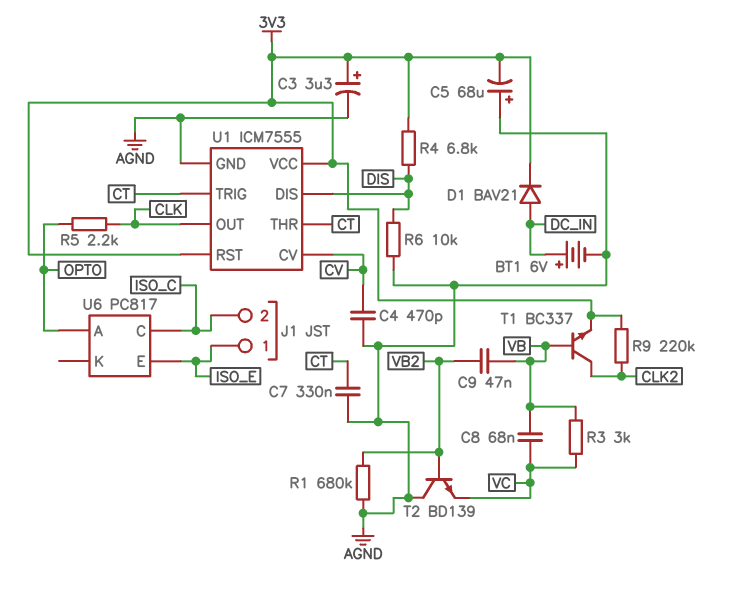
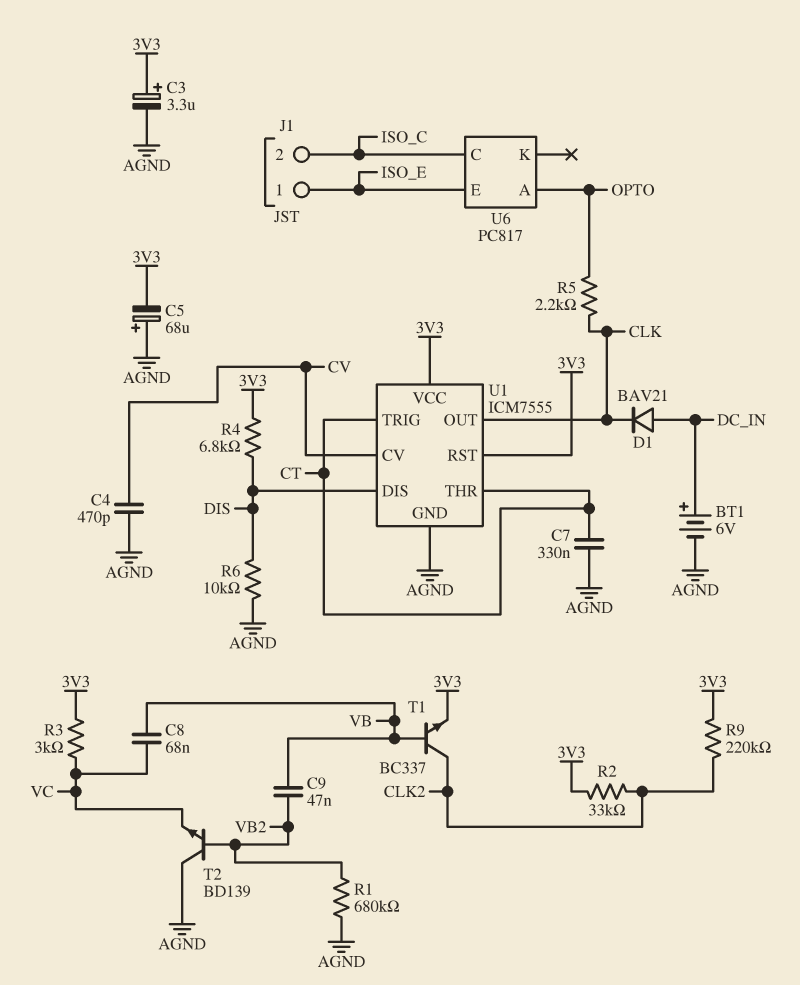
D1: diode BAV21 (A DC_IN, K 3V3) -> diode BAV21 (A DC_IN, K CLK)
R2: none -> 33k (3V3, CLK2)
R3: 3k (VB, VC) -> 3k (3V3, VC)

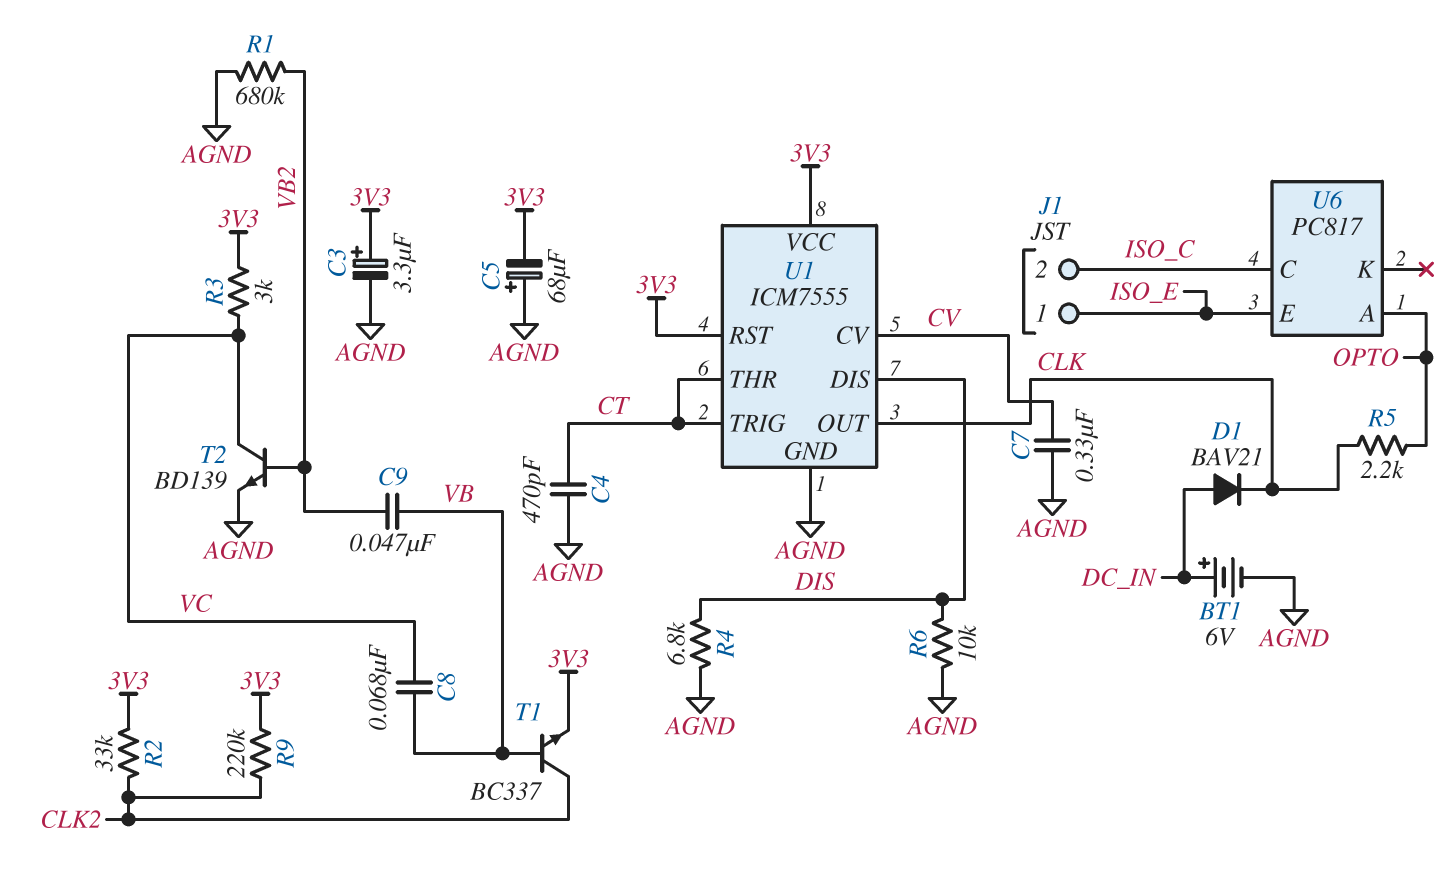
C4: 470pF (AGND, CV) -> 470pF (AGND, CT)
C7: 330nF (AGND, CT) -> 330nF (AGND, CV)
R4: 6.8k (3V3, DIS) -> 6.8k (AGND, DIS)
T2: NPN BD139 (B VB2, C AGND, E VC) -> NPN BD139 (B VB2, C VC, E AGND)

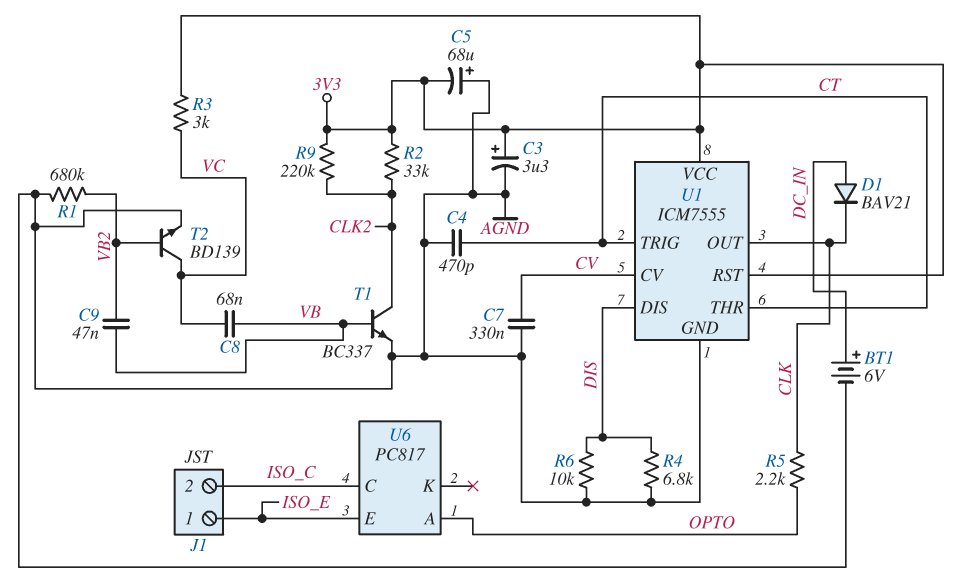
T1: NPN BC337 (B VB, C CLK2, E 3V3) -> NPN BC337 (B VB, C CLK2, E AGND)

